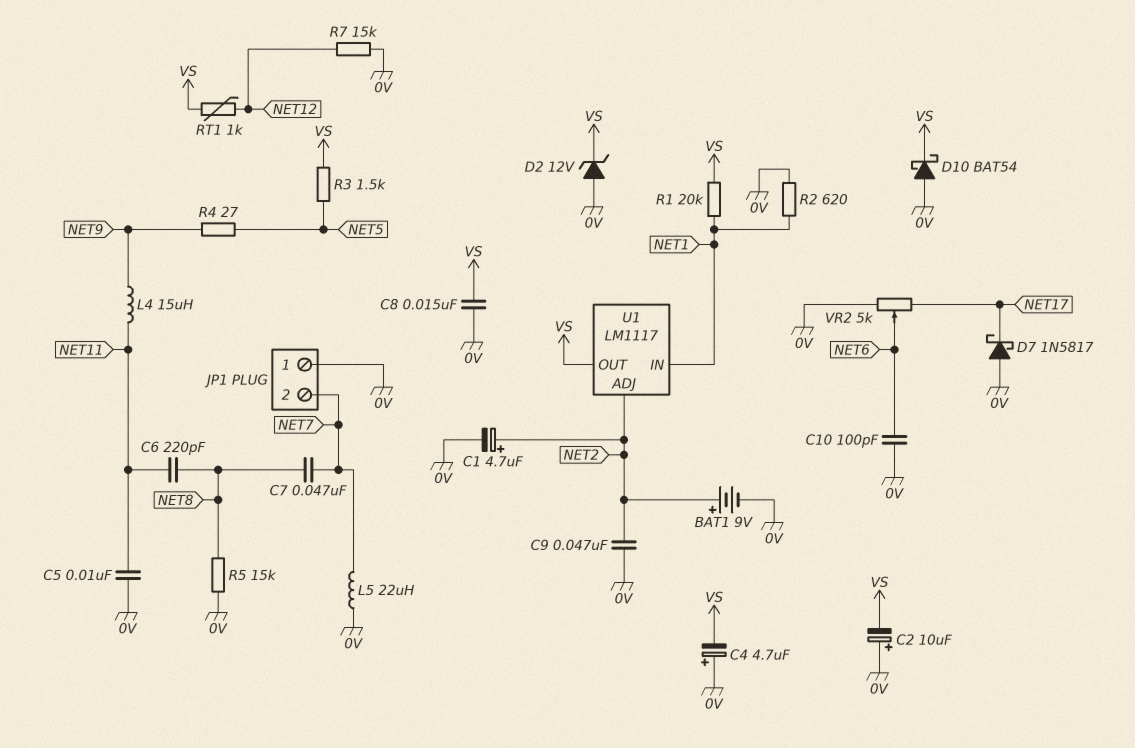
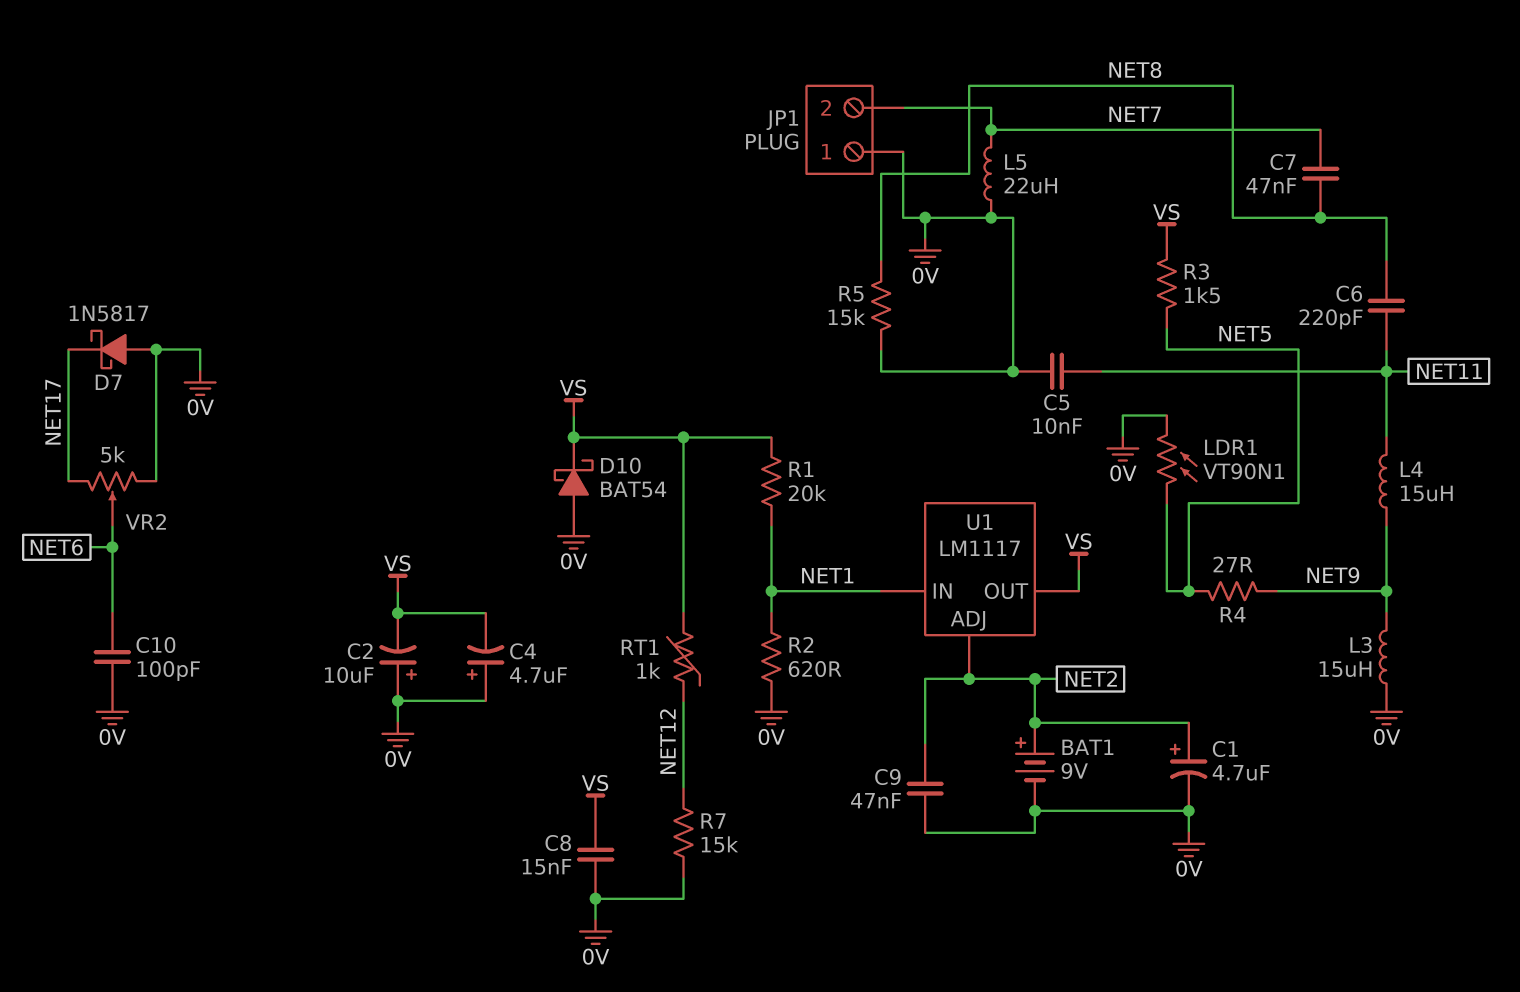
D2: zener 12V (A 0V, K VS) -> none
L3: none -> 15uH (0V, NET9)
LDR1: none -> VT90N1 (0V, NET5)

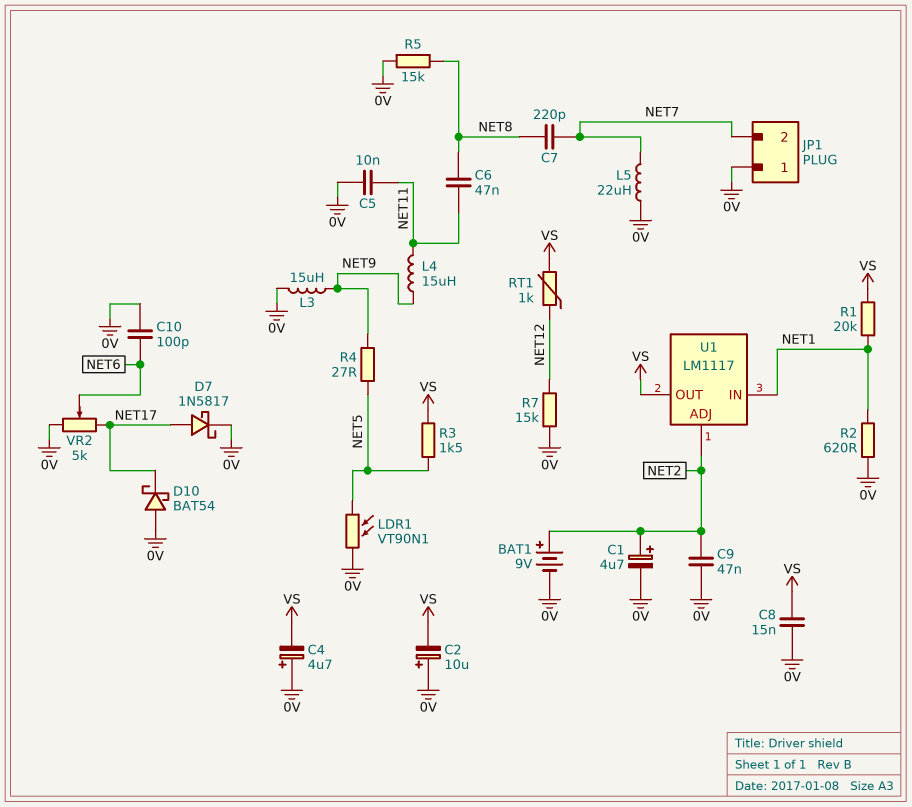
C6: 220pF (NET8, NET11) -> 47nF (NET8, NET11)
C7: 47nF (NET7, NET8) -> 220pF (NET7, NET8)
D7: schottky 1N5817 (A 0V, K NET17) -> schottky 1N5817 (A NET17, K 0V)
D10: schottky BAT54 (A 0V, K VS) -> schottky BAT54 (A 0V, K NET17)

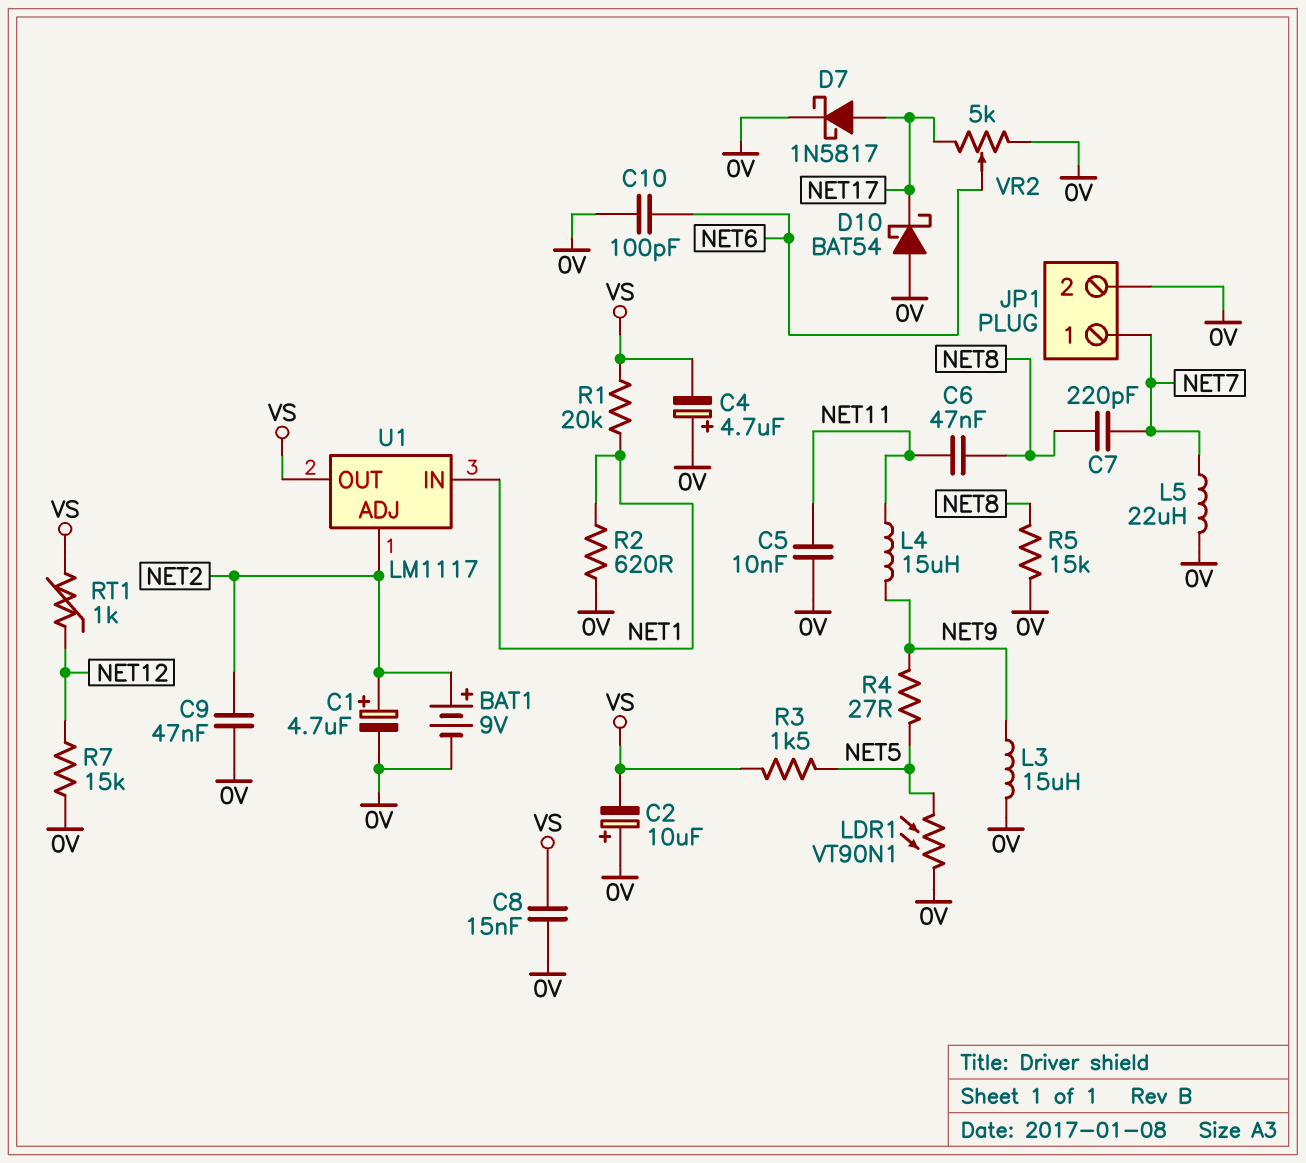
JP1 pin 1: 0V -> NET7
JP1 pin 2: NET7 -> 0V

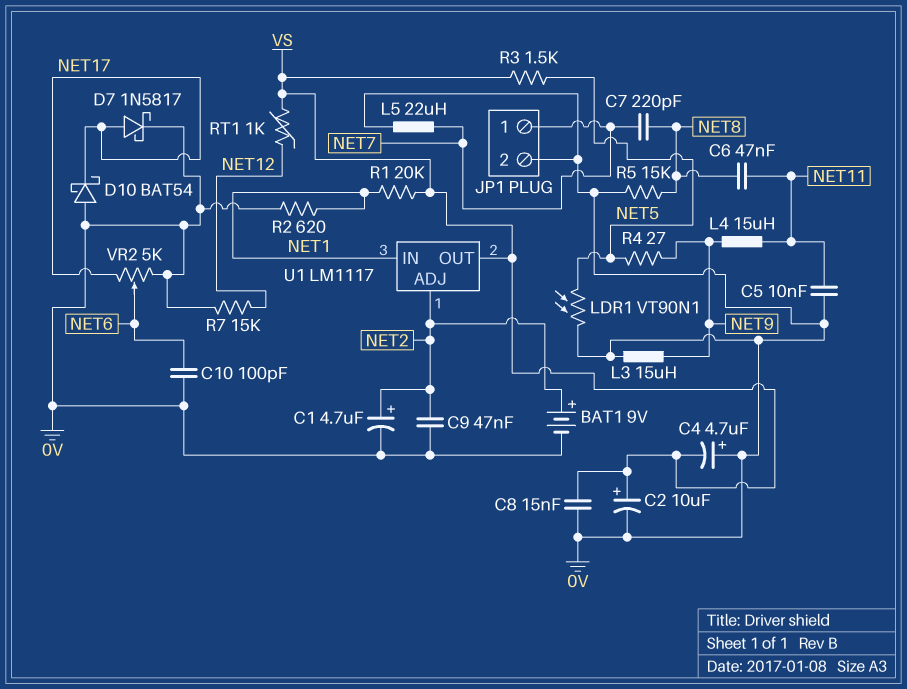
C2: 10uF (plus 0V, minus VS) -> 10uF (plus VS, minus 0V)

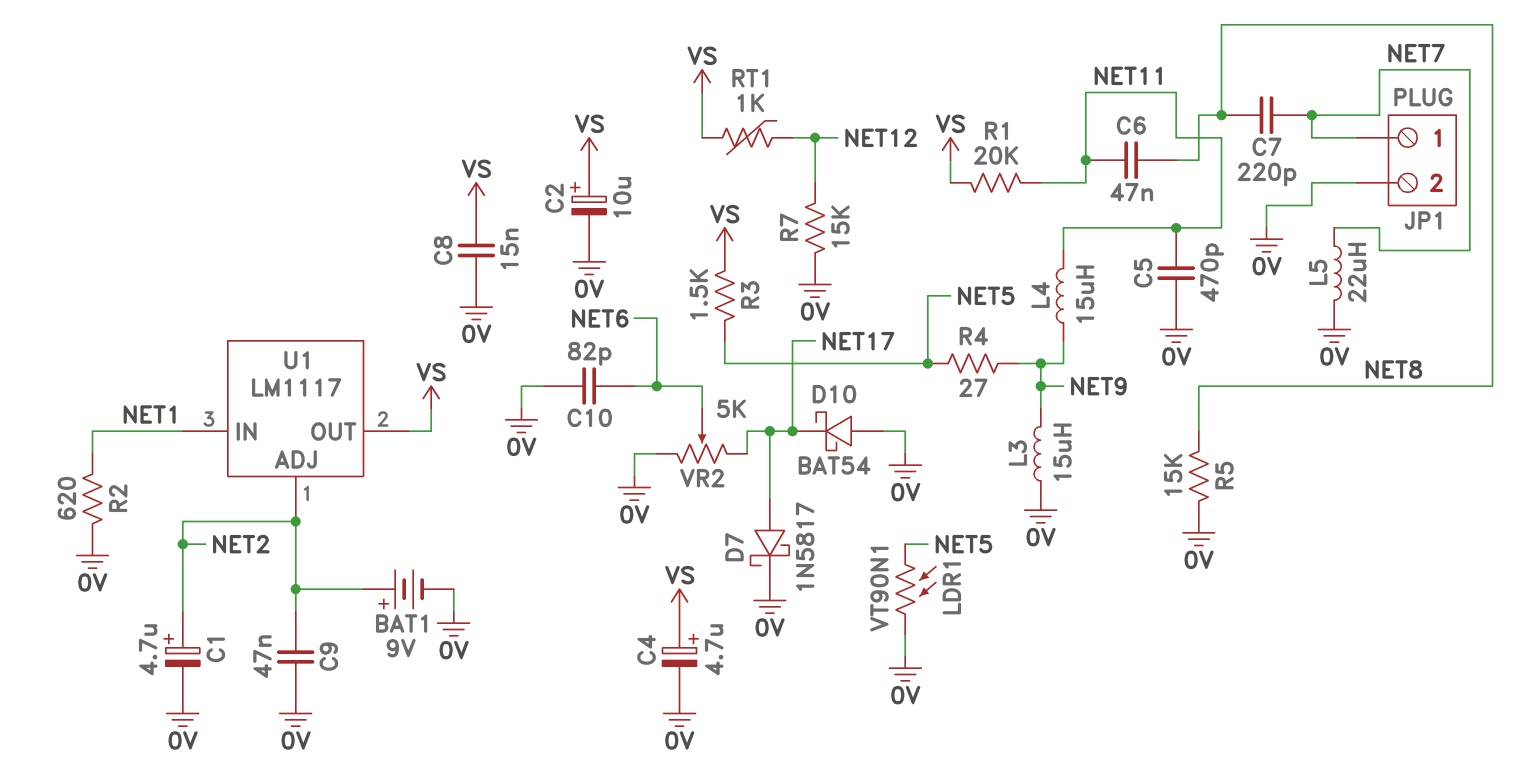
C4: 4.7uF (plus 0V, minus VS) -> 4.7uF (plus VS, minus 0V)
C5: 10nF (0V, NET11) -> 470pF (0V, NET11)
C10: 100pF (0V, NET6) -> 82pF (0V, NET6)
R1: 20k (NET1, VS) -> 20k (NET11, VS)

